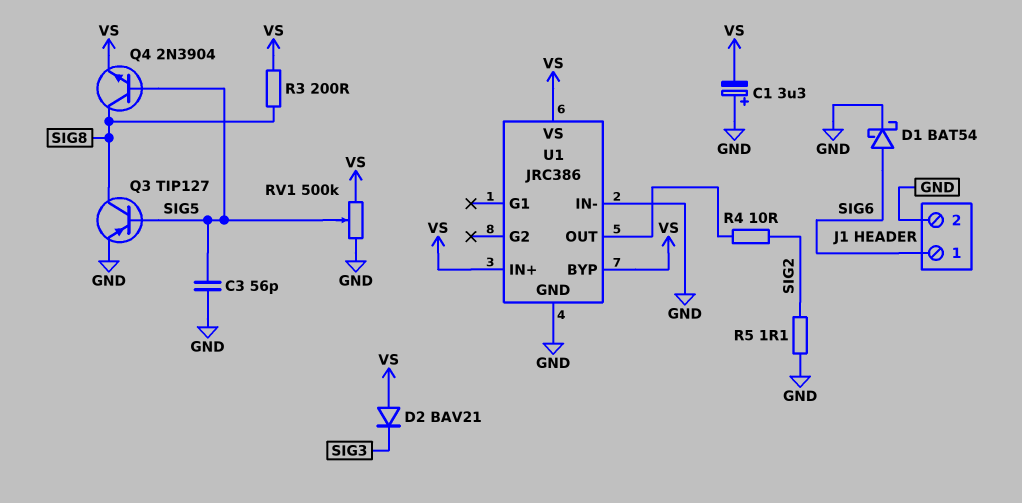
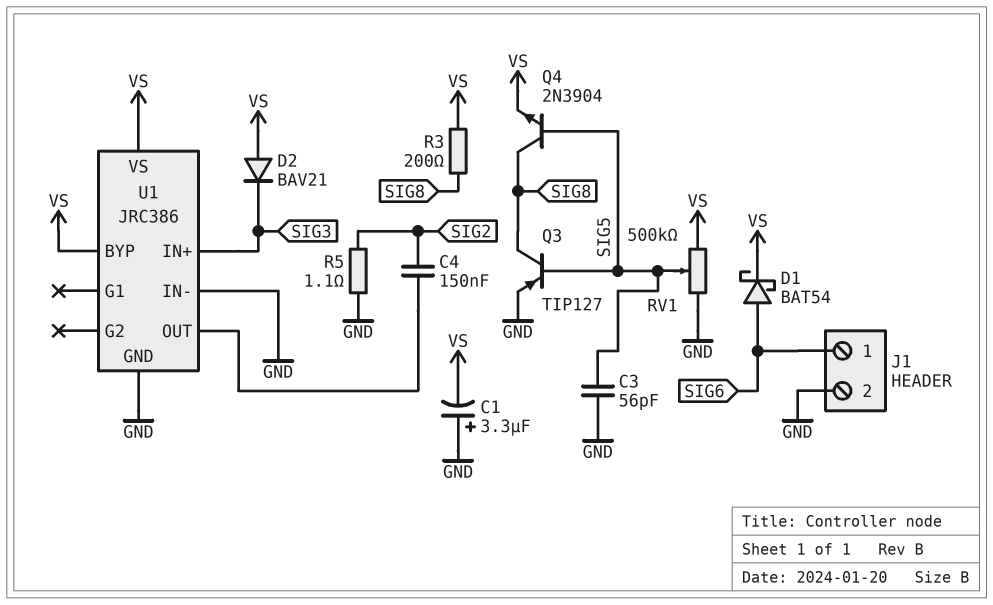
C4: none -> 150nF (SIG2, U1/OUT)
D1: schottky BAT54 (A SIG6, K GND) -> schottky BAT54 (A SIG6, K VS)
R4: 10 (SIG2, U1/OUT) -> none
U1 pin IN+: VS -> SIG3

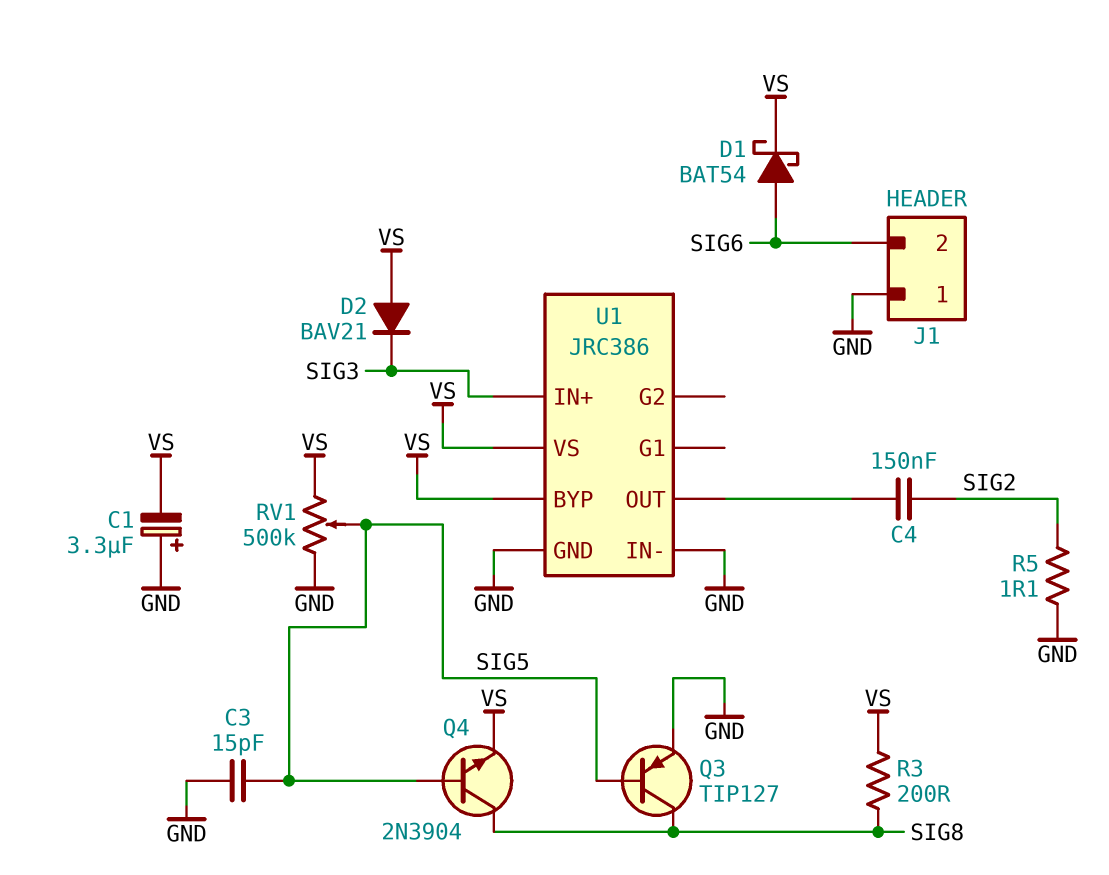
C3: 56pF (GND, SIG5) -> 15pF (GND, SIG5)
J1 pin 1: SIG6 -> GND
J1 pin 2: GND -> SIG6

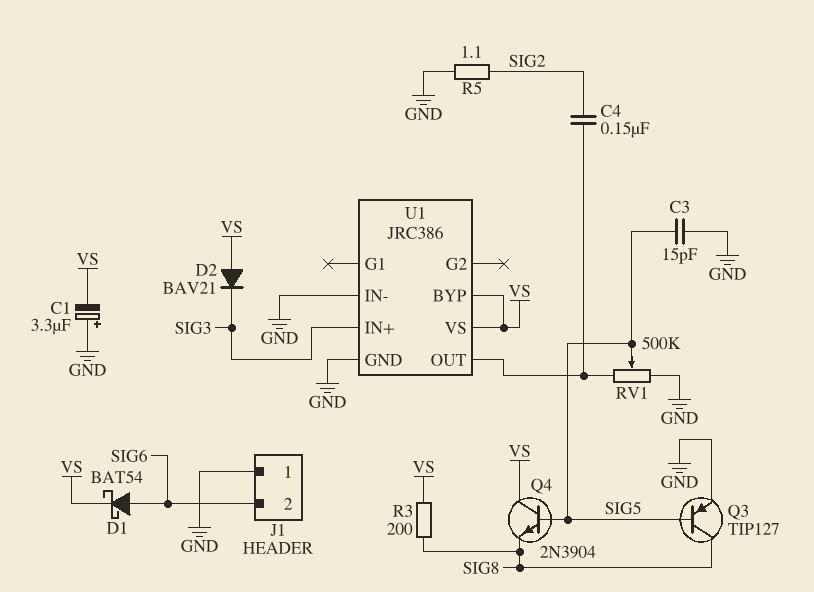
Q4: NPN 2N3904 (B SIG5, C SIG8, E VS) -> NPN 2N3904 (B SIG5, C VS, E SIG8)
RV1: 500k (GND, VS, wiper SIG5) -> 500k (GND, U1/OUT, wiper SIG5)

